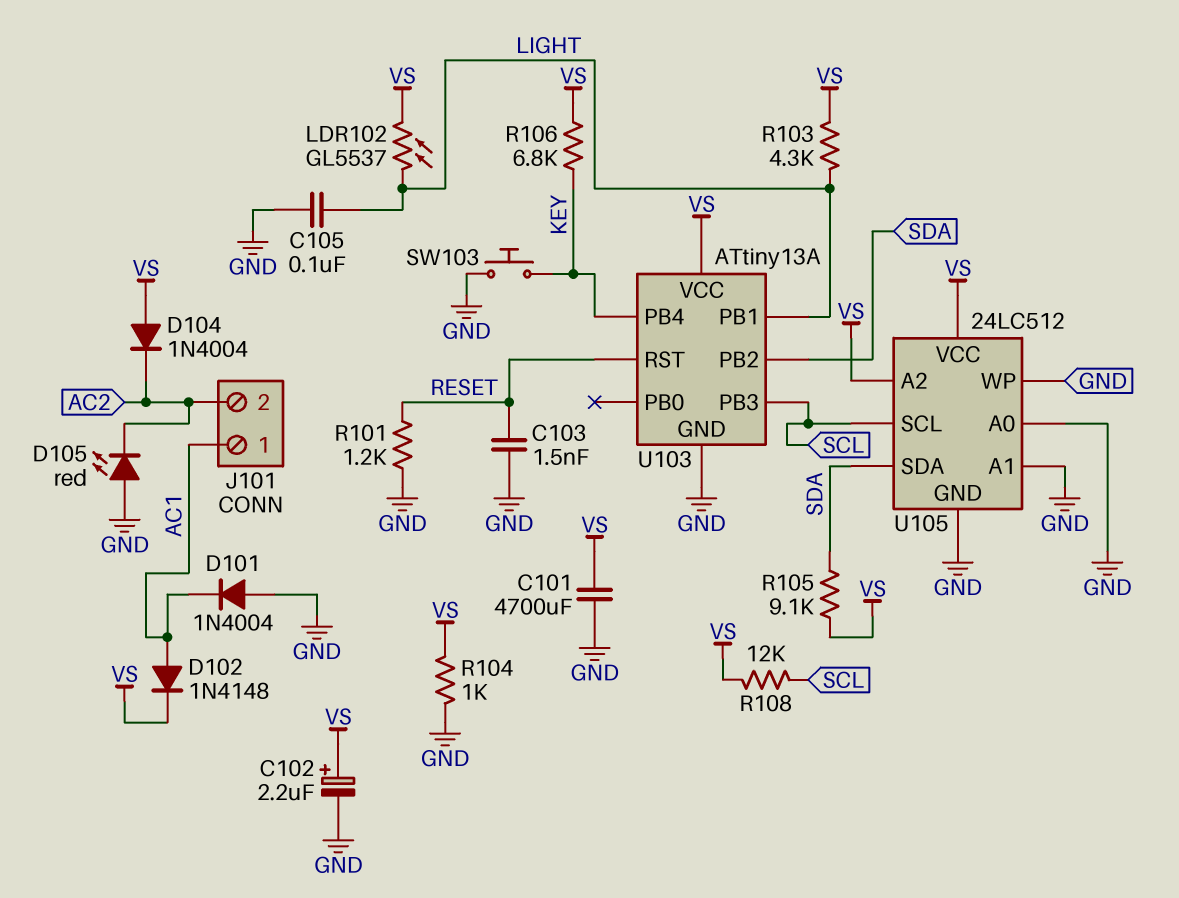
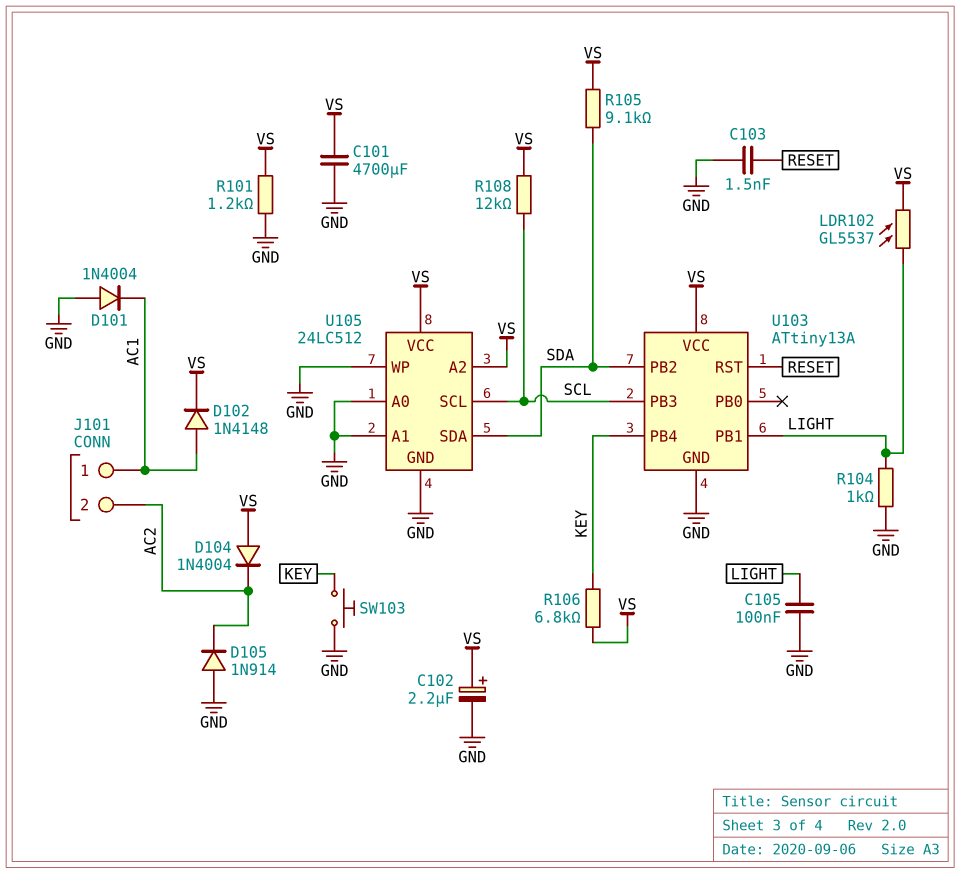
D105: LED red (A GND, K AC2) -> diode 1N914 (A GND, K AC2)
R101: 1.2k (GND, RESET) -> 1.2k (GND, VS)
R103: 4.3k (LIGHT, VS) -> none
R104: 1k (GND, VS) -> 1k (GND, LIGHT)

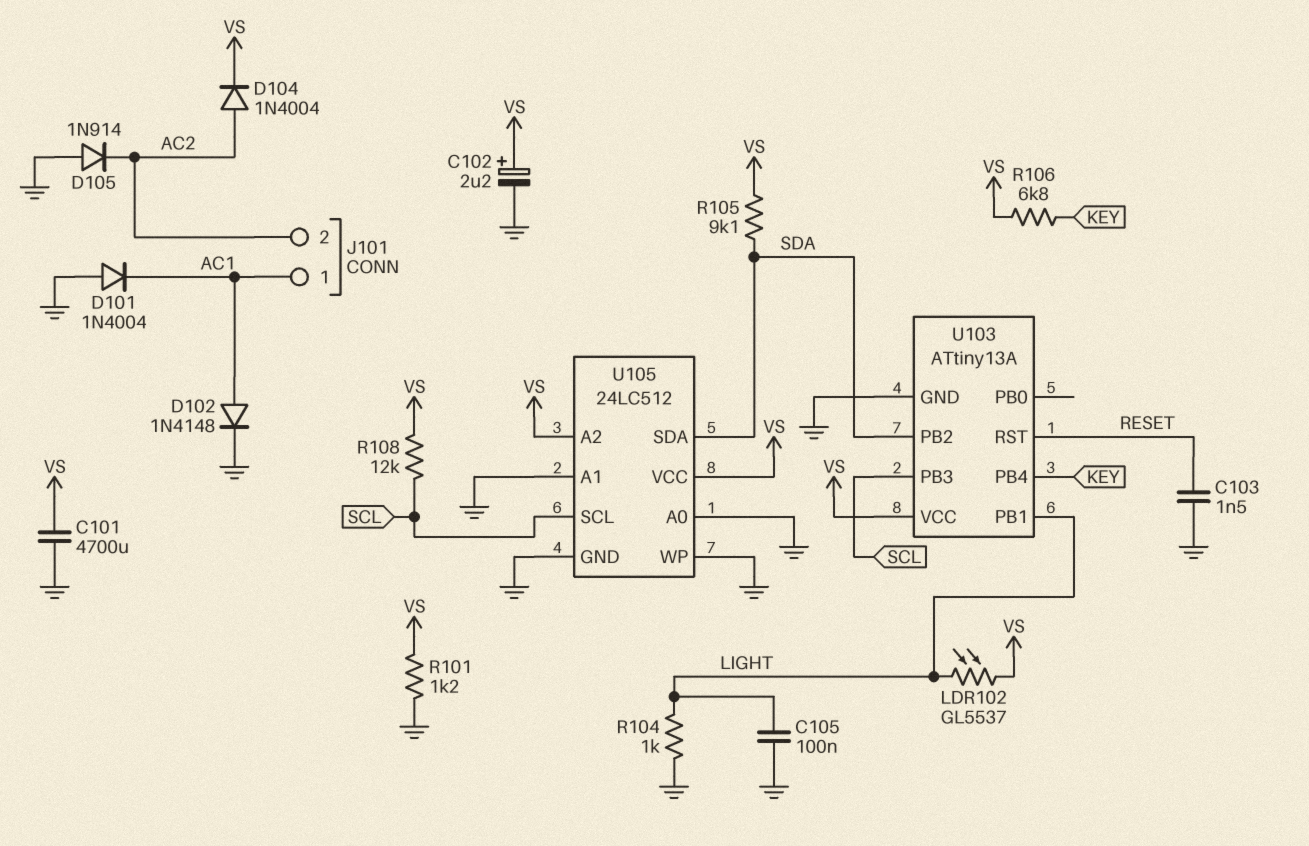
D102: diode 1N4148 (A AC1, K VS) -> diode 1N4148 (A AC1, K GND)
D104: diode 1N4004 (A VS, K AC2) -> diode 1N4004 (A AC2, K VS)
SW103: button (GND, KEY) -> none

